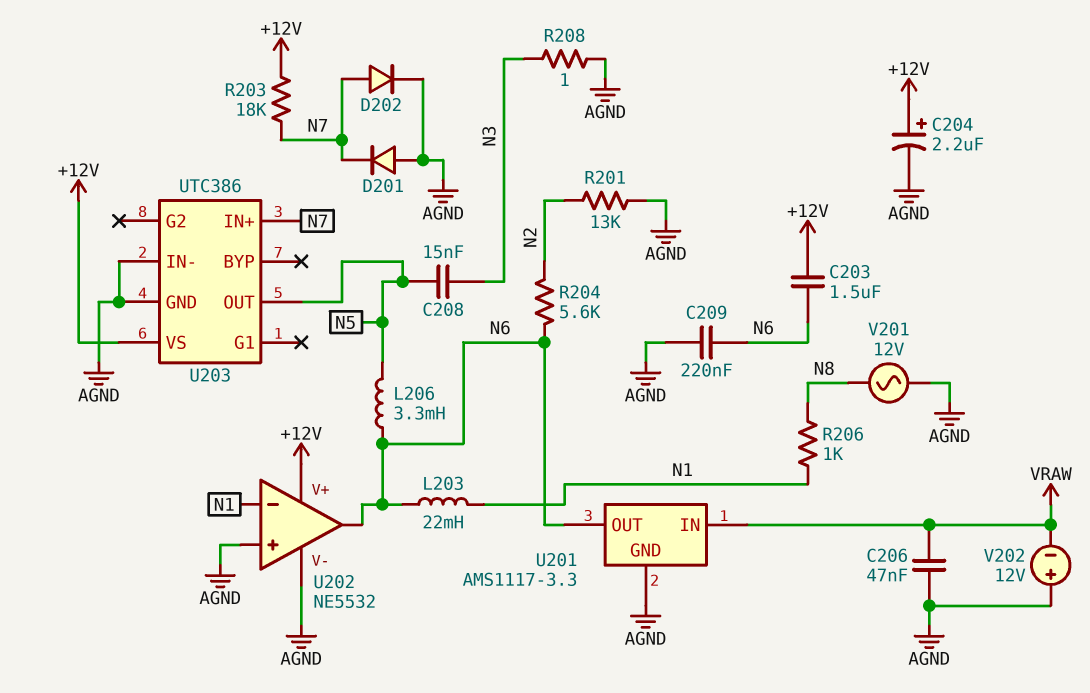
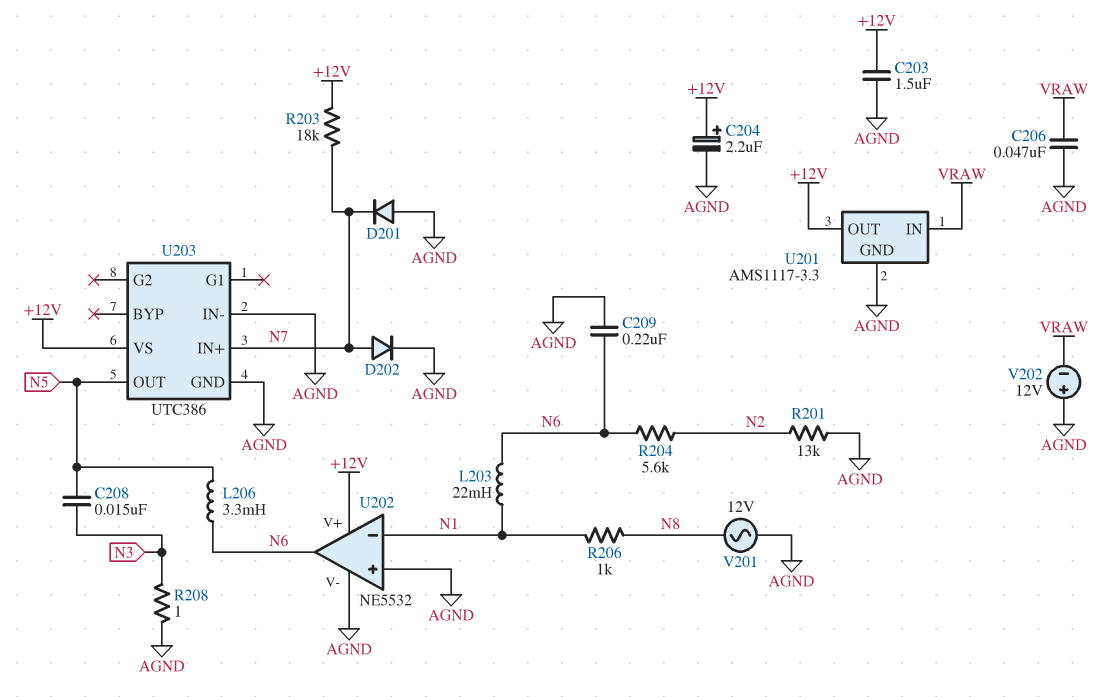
C203: 1.5uF (+12V, N6) -> 1.5uF (+12V, AGND)
U201 pin OUT: N6 -> +12V

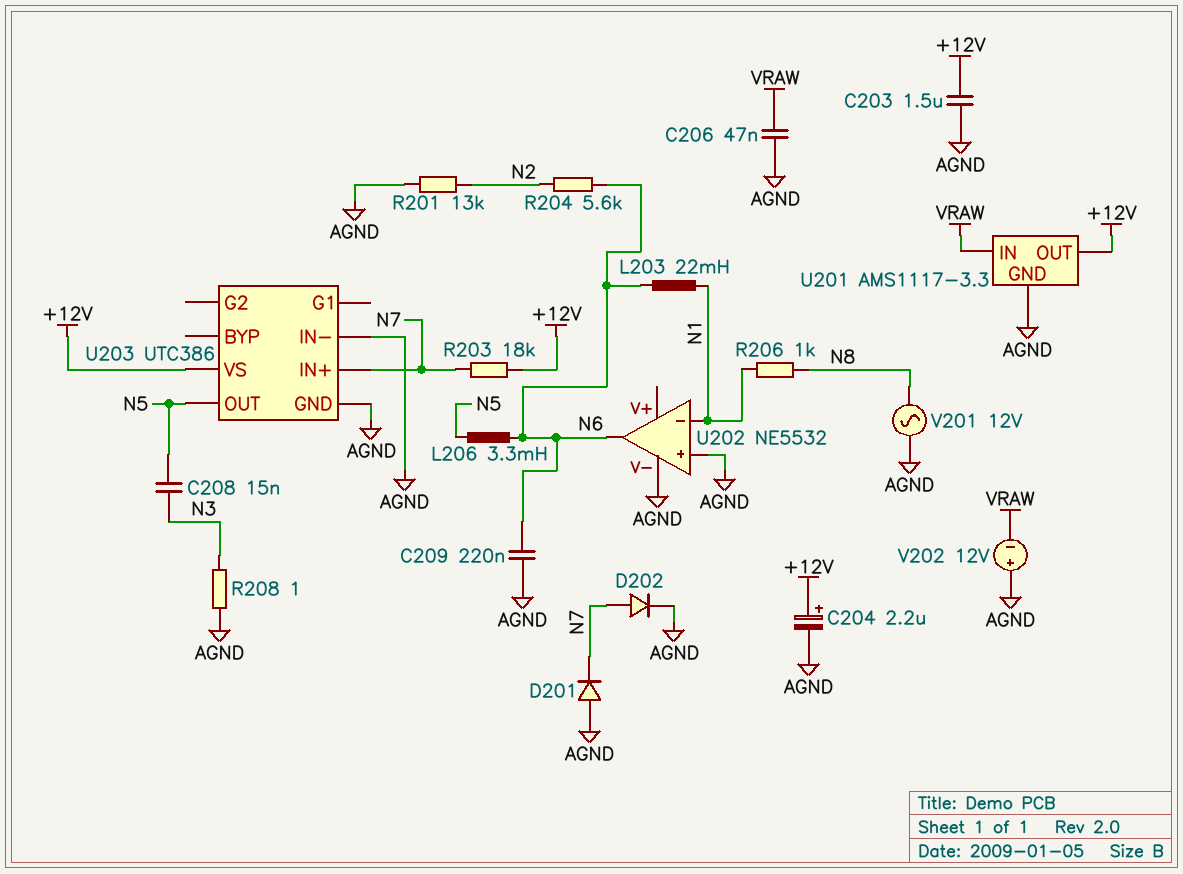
U202 pin V+: +12V -> none

